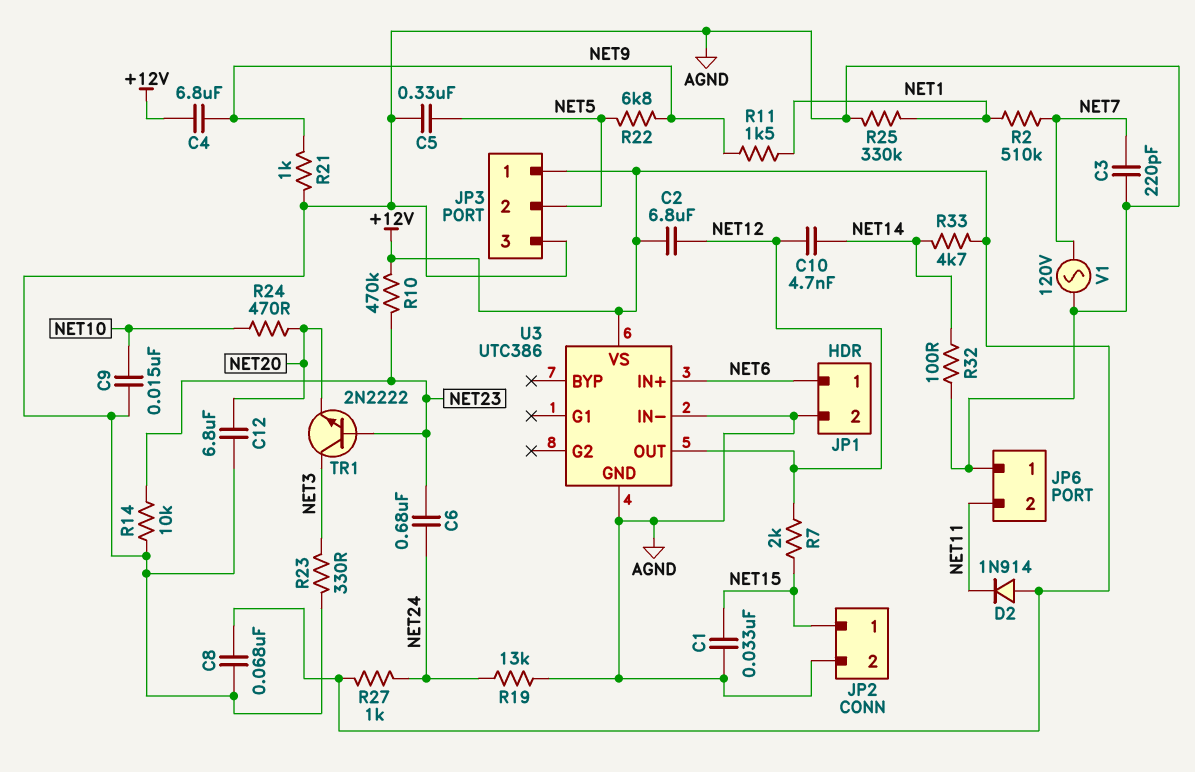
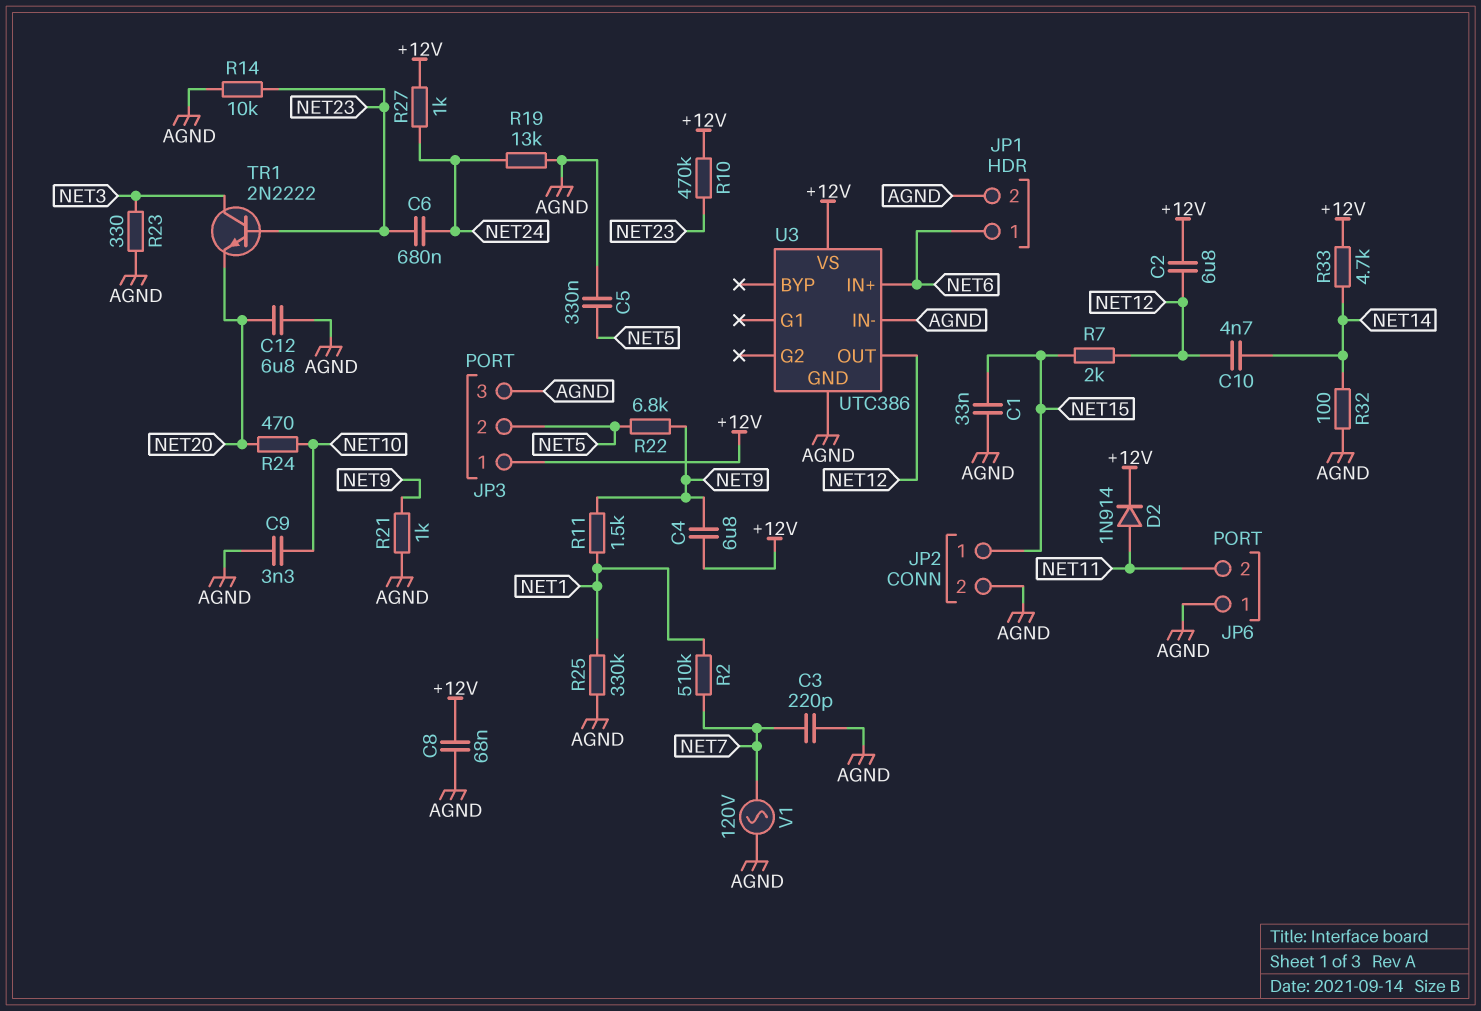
C9: 15nF (AGND, NET10) -> 3.3nF (AGND, NET10)
D2: diode 1N914 (A +12V, K NET11) -> diode 1N914 (A NET11, K +12V)

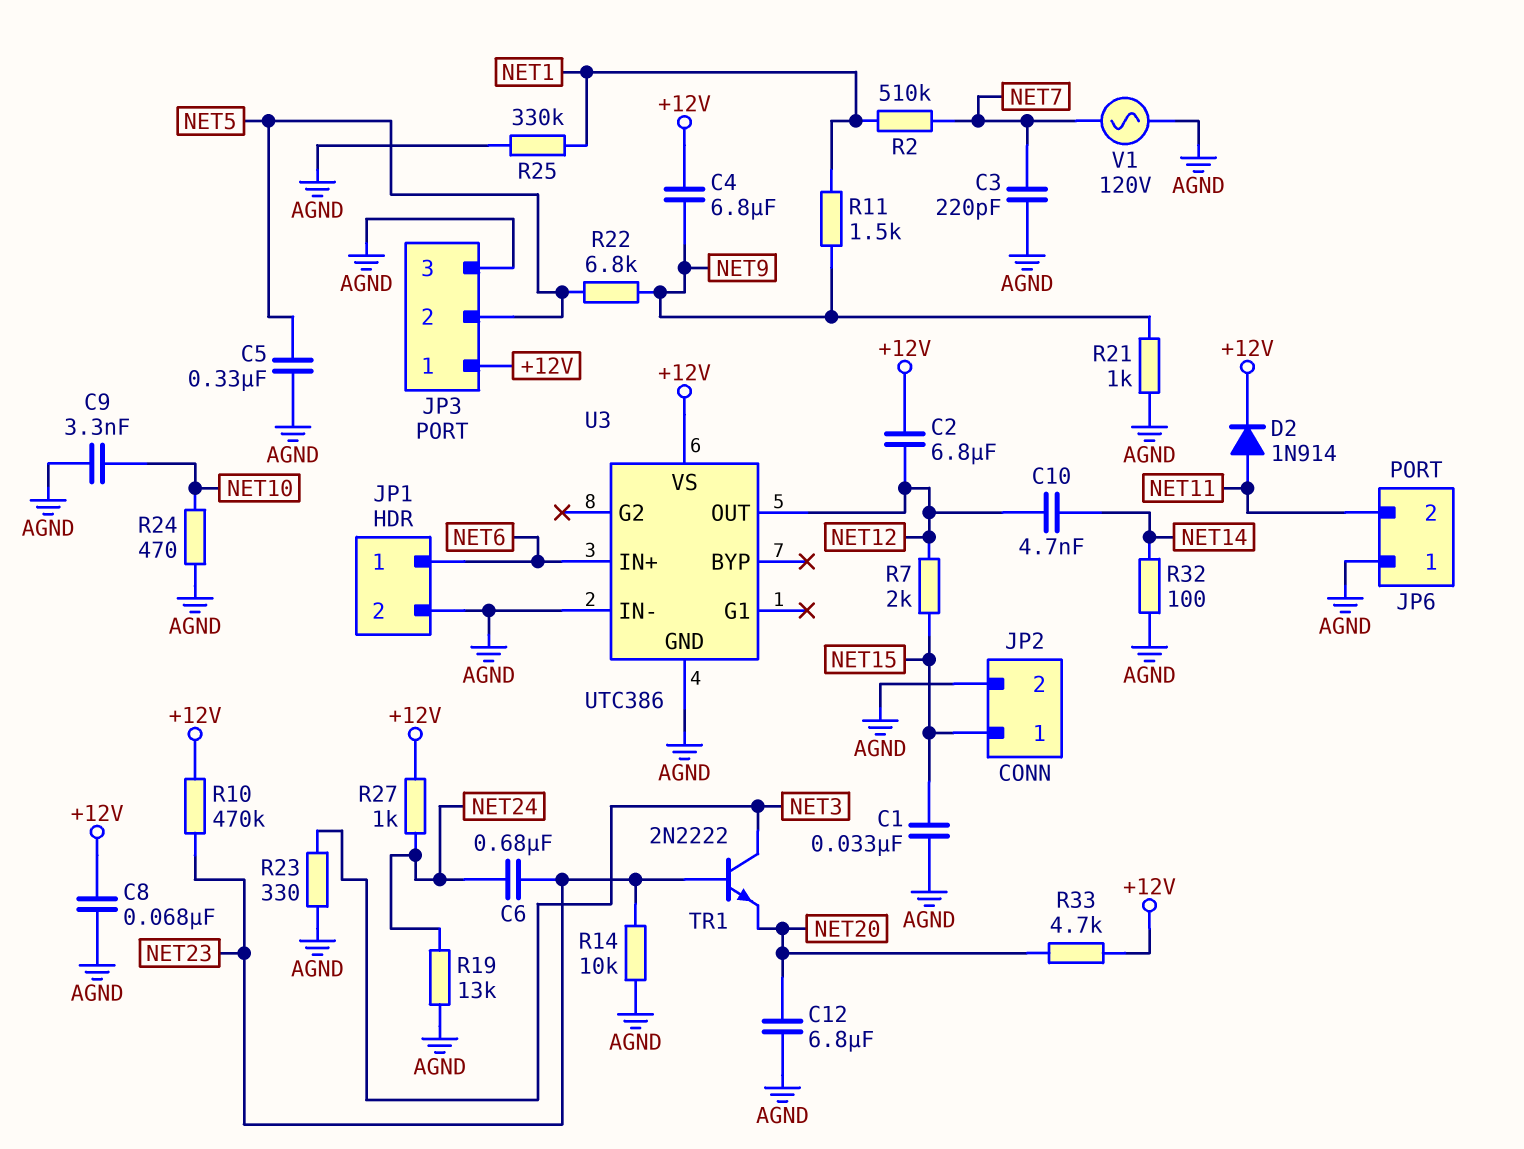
R24: 470 (NET10, NET20) -> 470 (AGND, NET10)
R33: 4.7k (+12V, NET14) -> 4.7k (+12V, NET20)

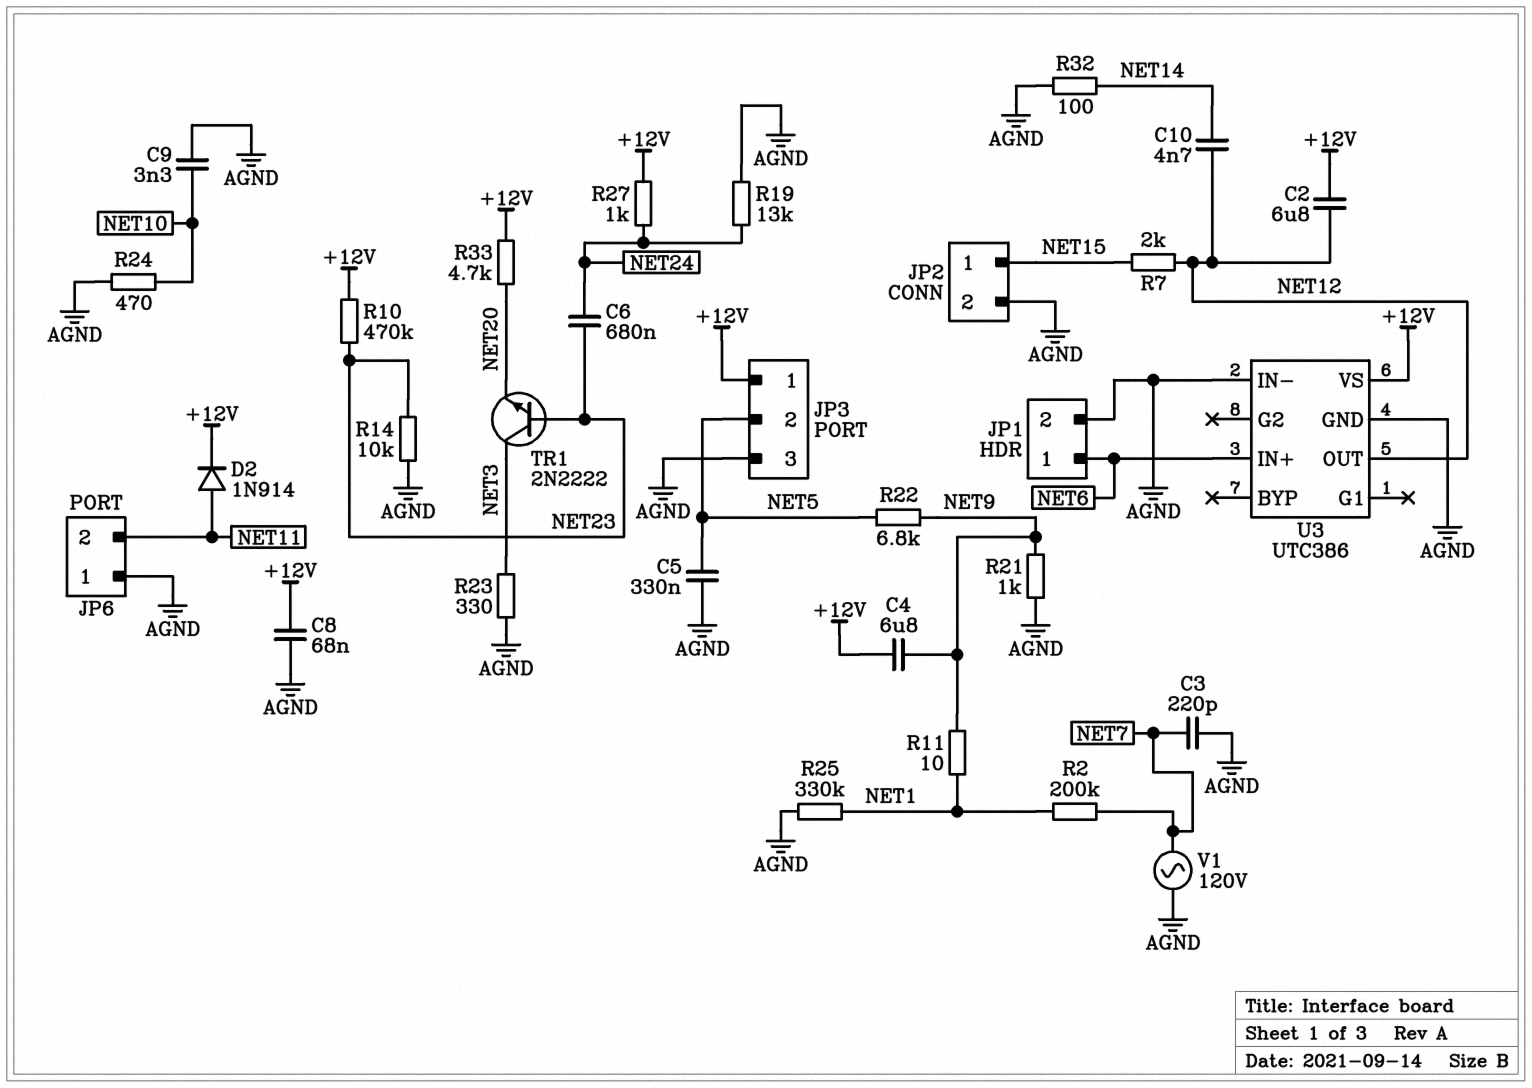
C1: 33nF (AGND, NET15) -> none
C12: 6.8uF (AGND, NET20) -> none
R2: 510k (NET1, NET7) -> 200k (NET1, NET7)
R11: 1.5k (NET1, NET9) -> 10 (NET1, NET9)

